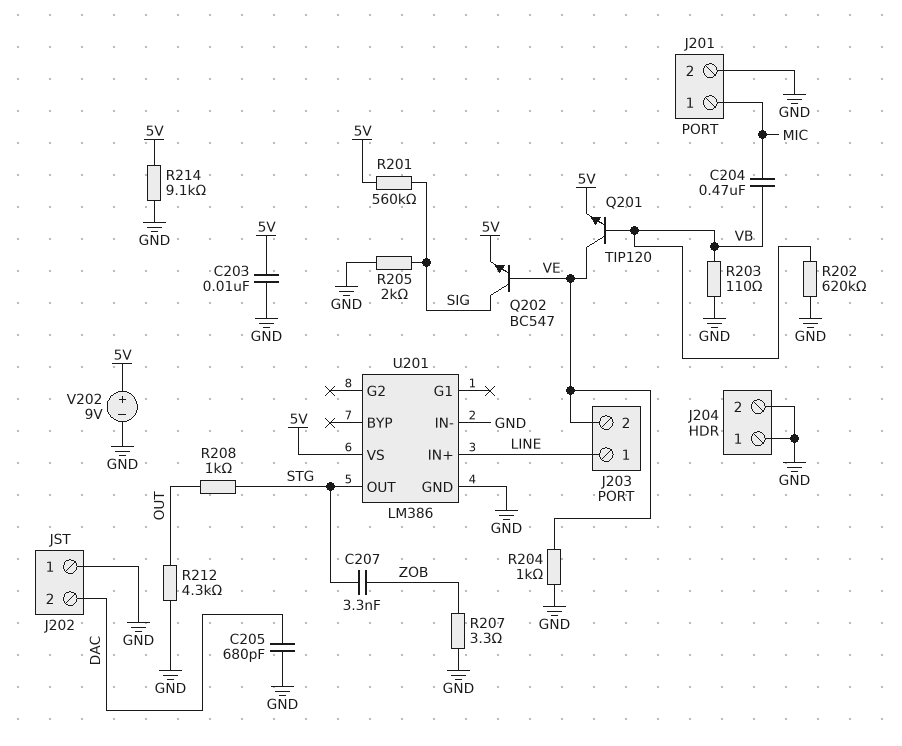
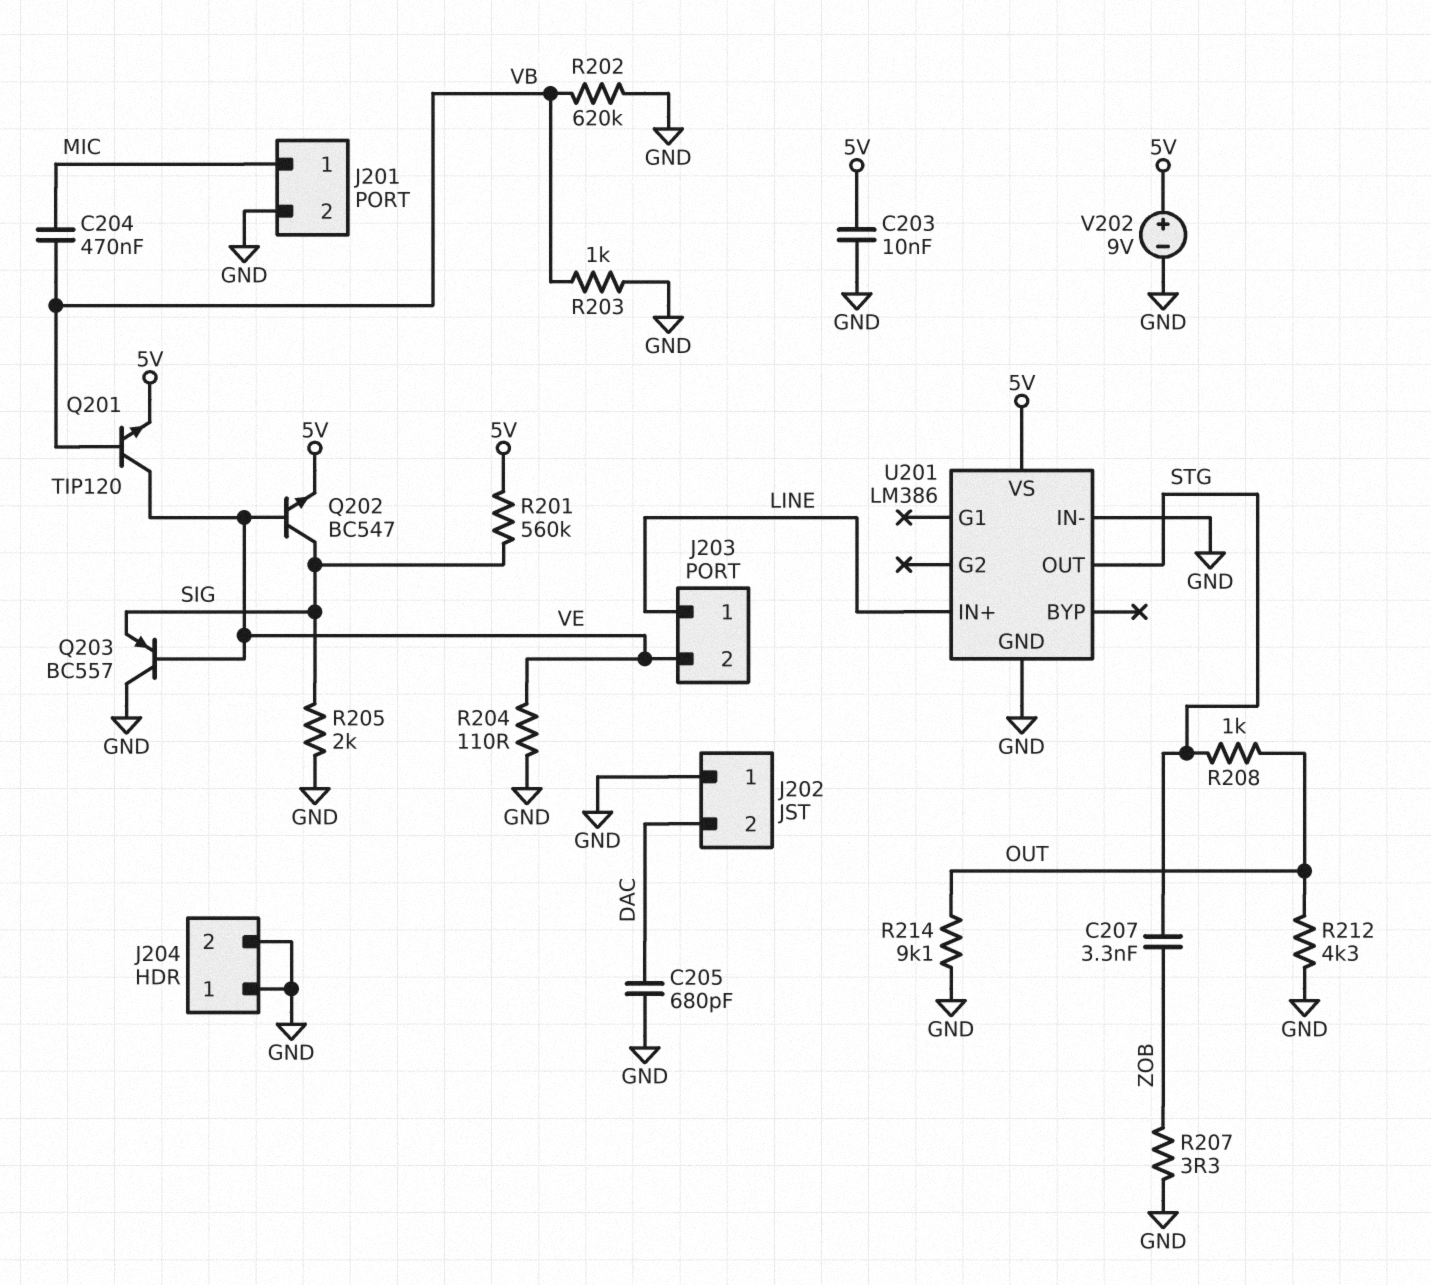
Q203: none -> PNP BC557 (B VE, C GND, E SIG)
R203: 110 (GND, VB) -> 1k (GND, VB)
R204: 1k (GND, VE) -> 110 (GND, VE)
R214: 9.1k (5V, GND) -> 9.1k (GND, OUT)

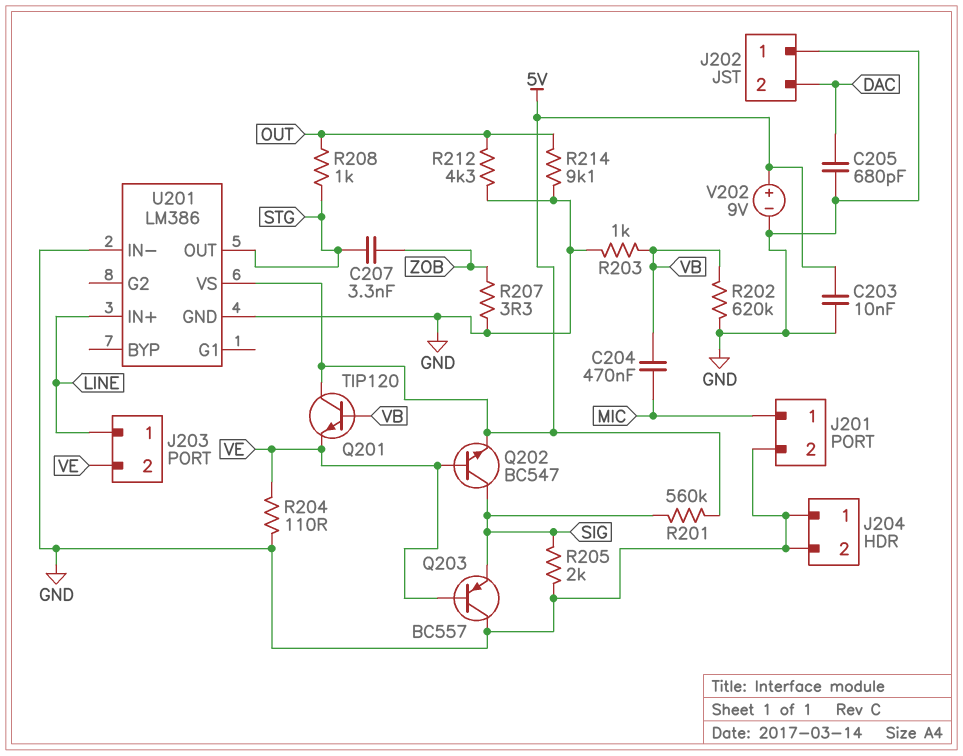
Q201: NPN TIP120 (B VB, C VE, E 5V) -> NPN TIP120 (B VB, C 5V, E VE)

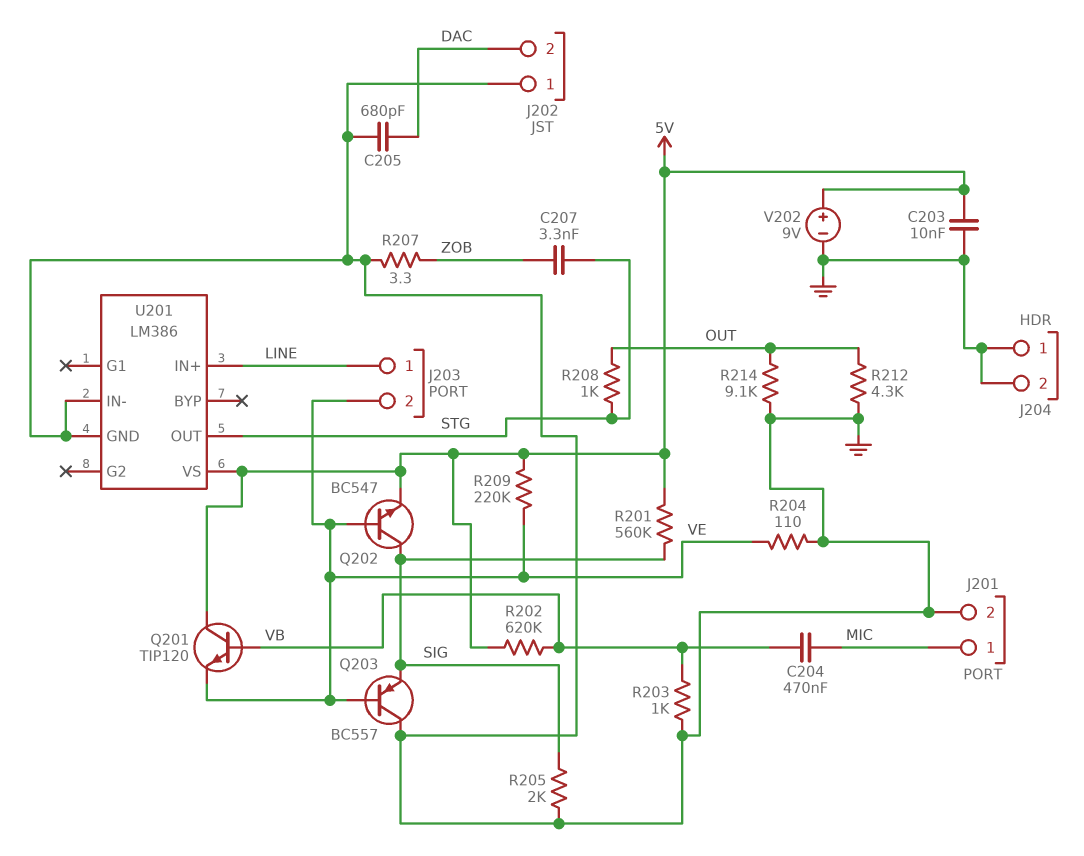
R202: 620k (GND, VB) -> 620k (5V, VB)
R209: none -> 220k (5V, VE)

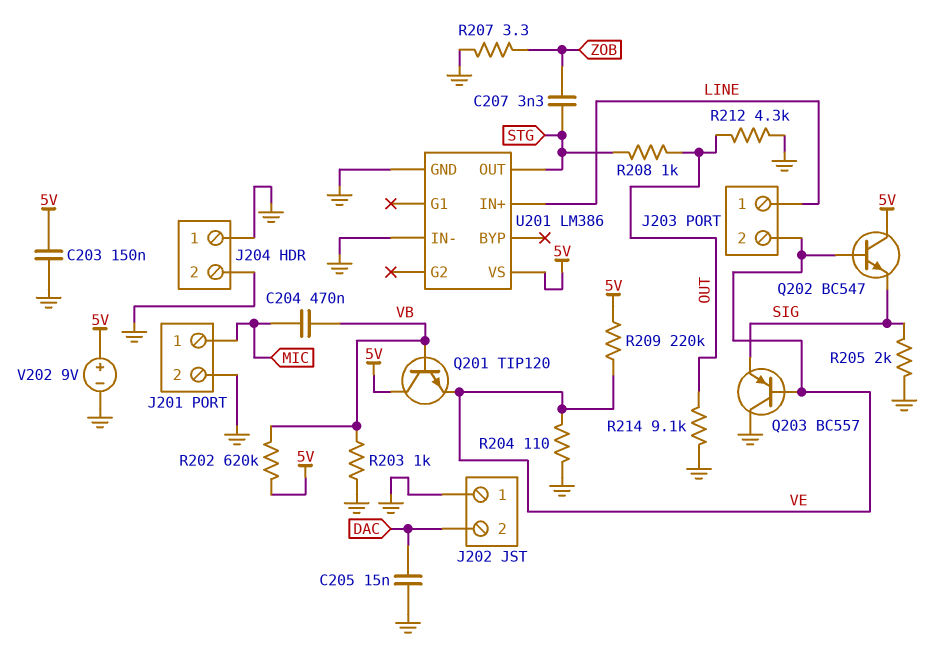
C203: 10nF (5V, GND) -> 150nF (5V, GND)
C205: 680pF (DAC, GND) -> 15nF (DAC, GND)
Q202: NPN BC547 (B VE, C SIG, E 5V) -> NPN BC547 (B VE, C 5V, E SIG)
R201: 560k (5V, SIG) -> none

